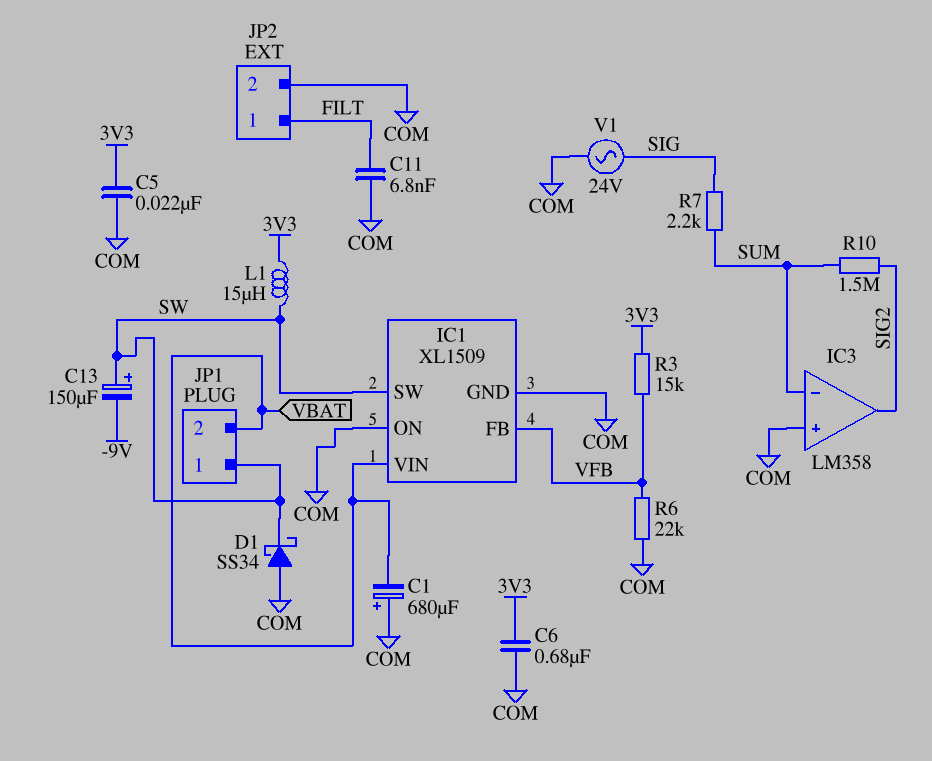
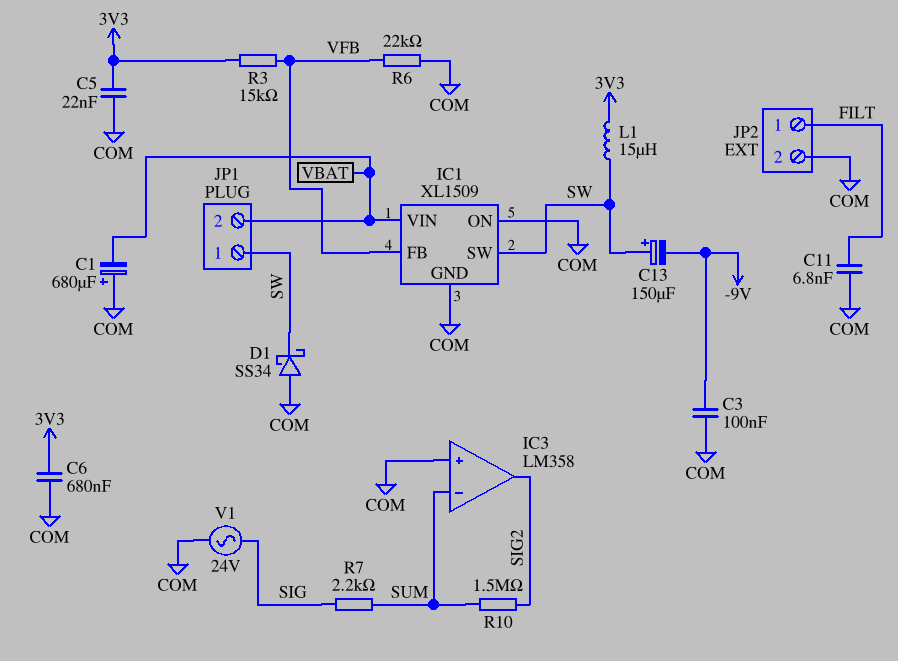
C3: none -> 100nF (-9V, COM)

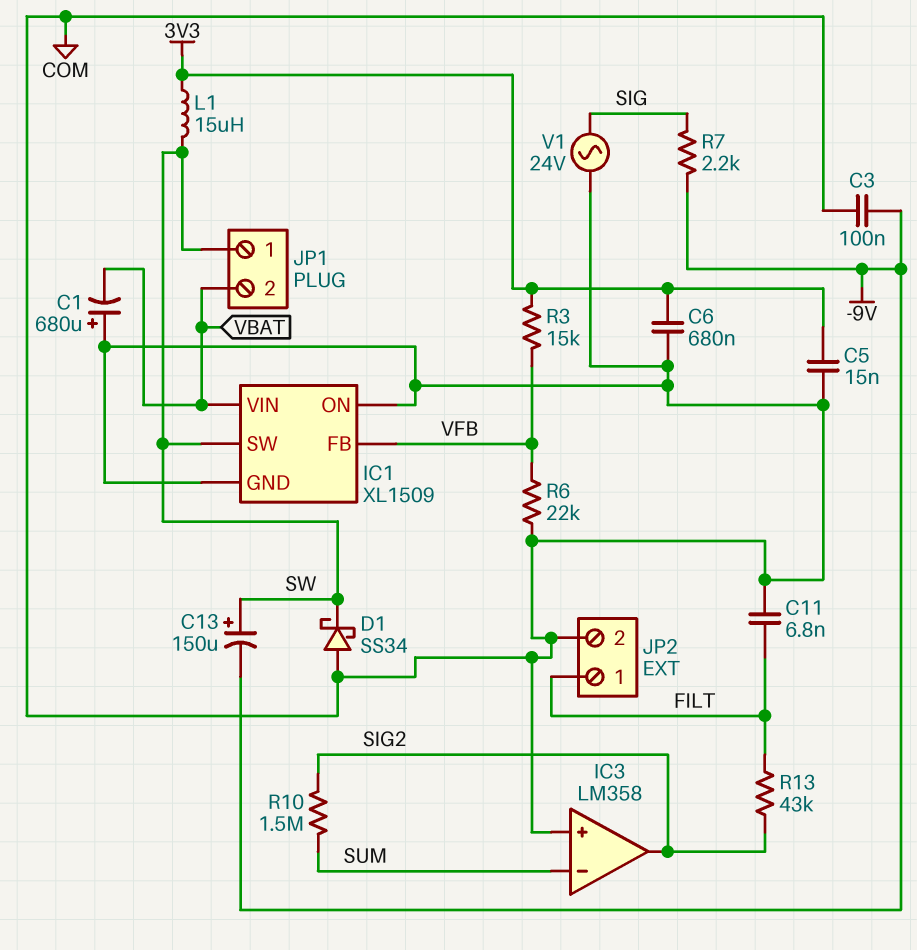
C5: 22nF (3V3, COM) -> 15nF (3V3, COM)
R7: 2.2k (SIG, SUM) -> 2.2k (-9V, SIG)
R13: none -> 43k (FILT, SIG2)

